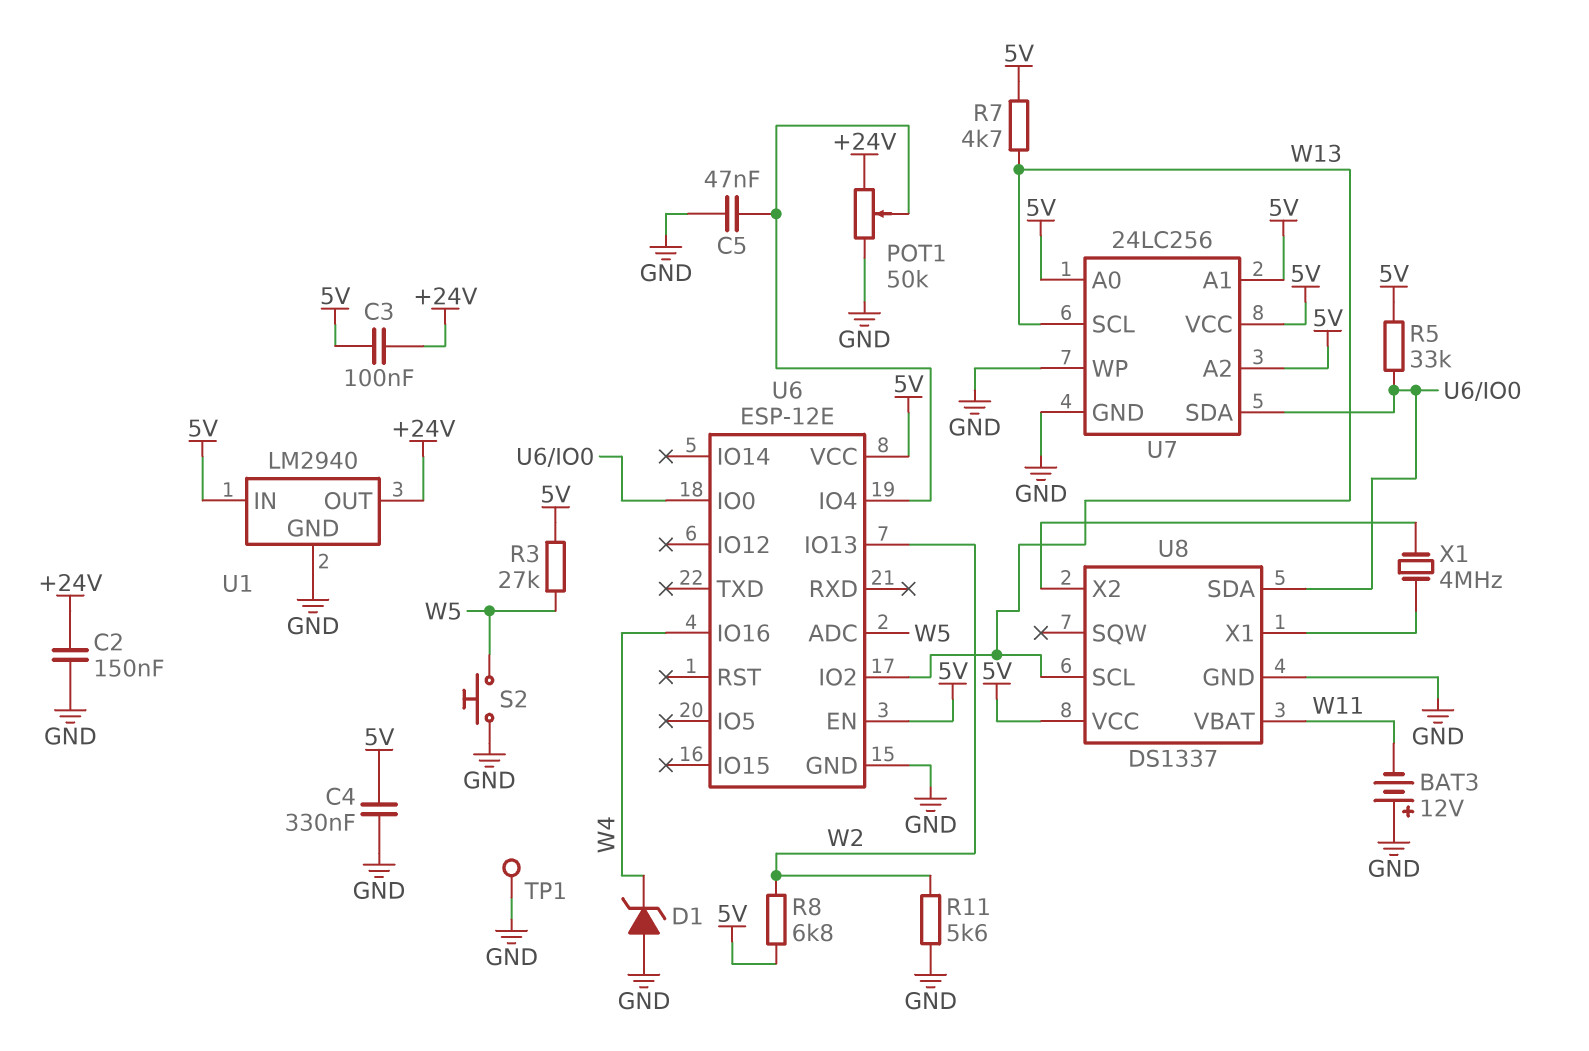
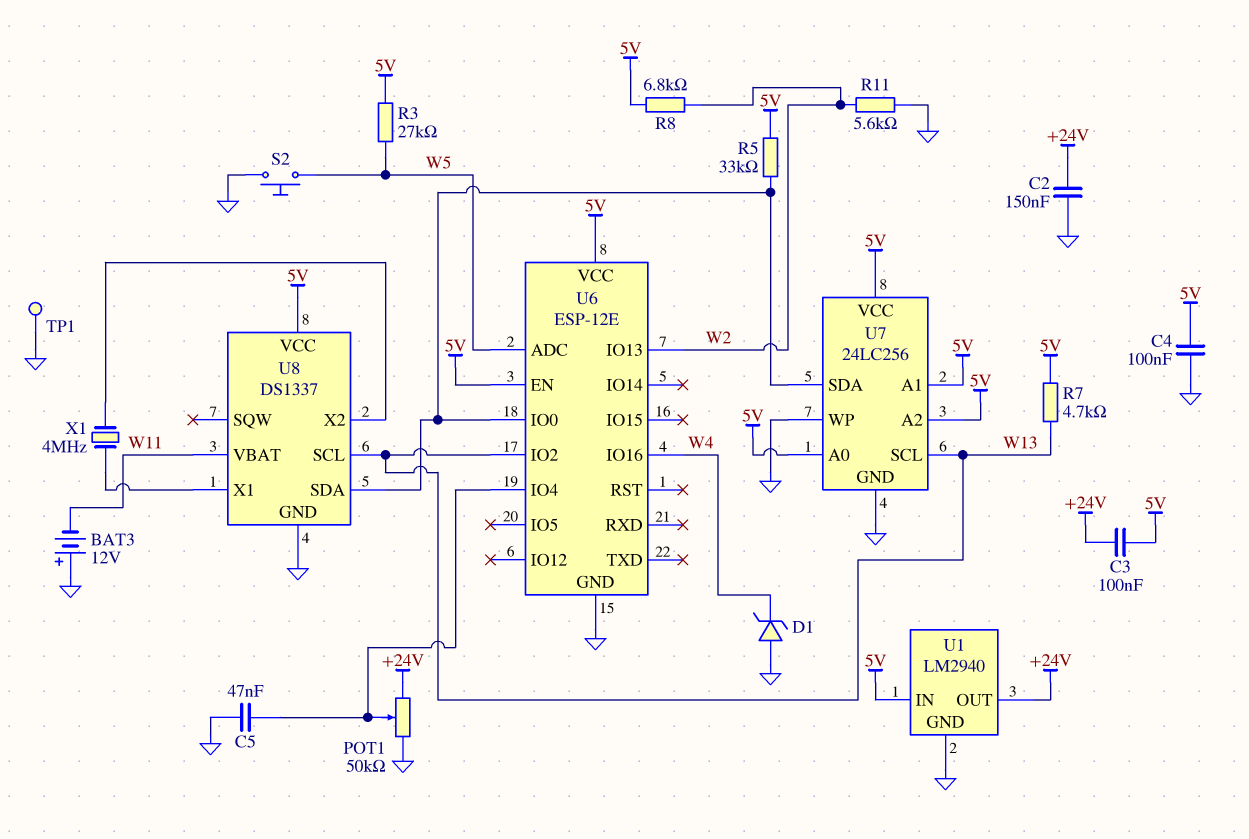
C4: 330nF (5V, GND) -> 100nF (5V, GND)

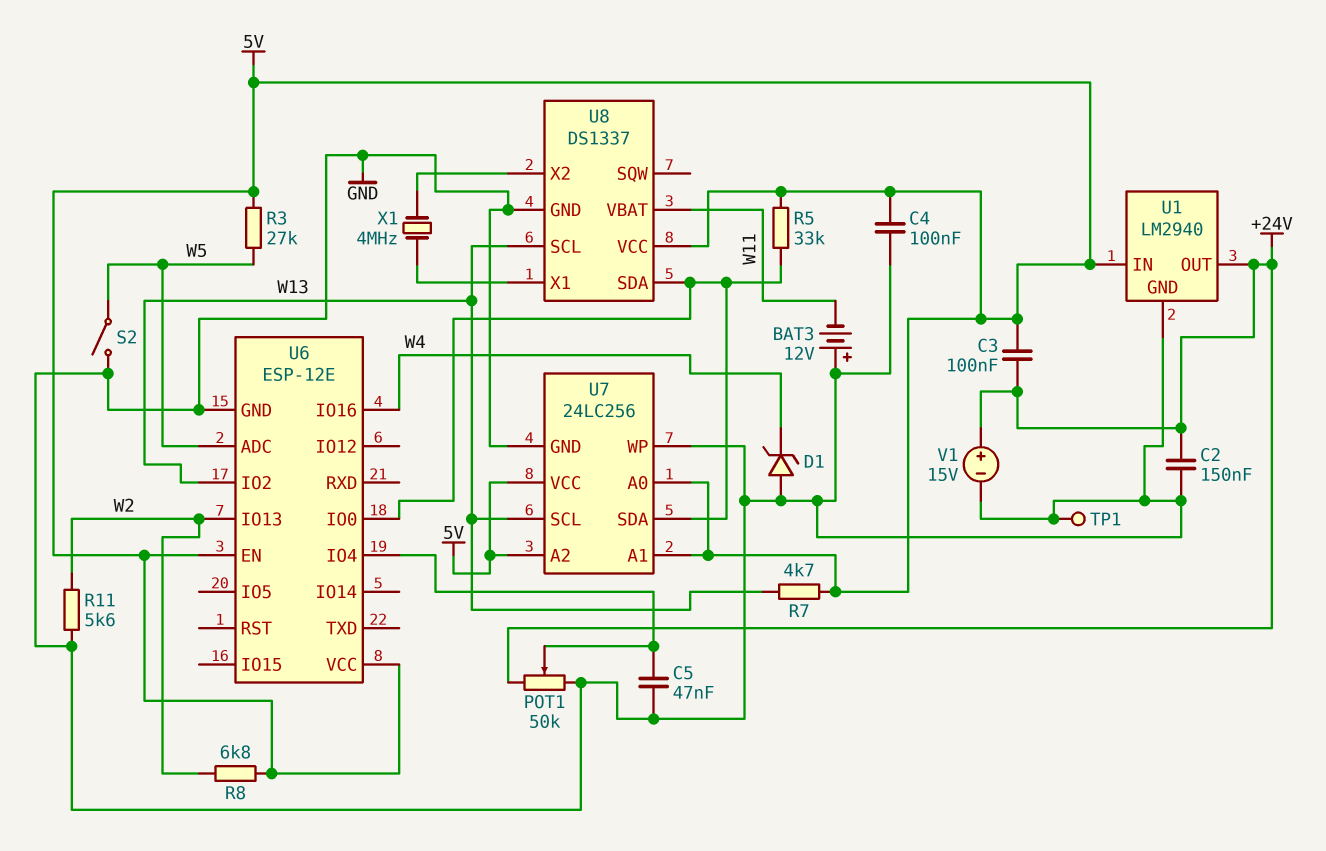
S2: button (GND, W5) -> switch (GND, W5)
V1: none -> 15V (plus +24V, minus GND)

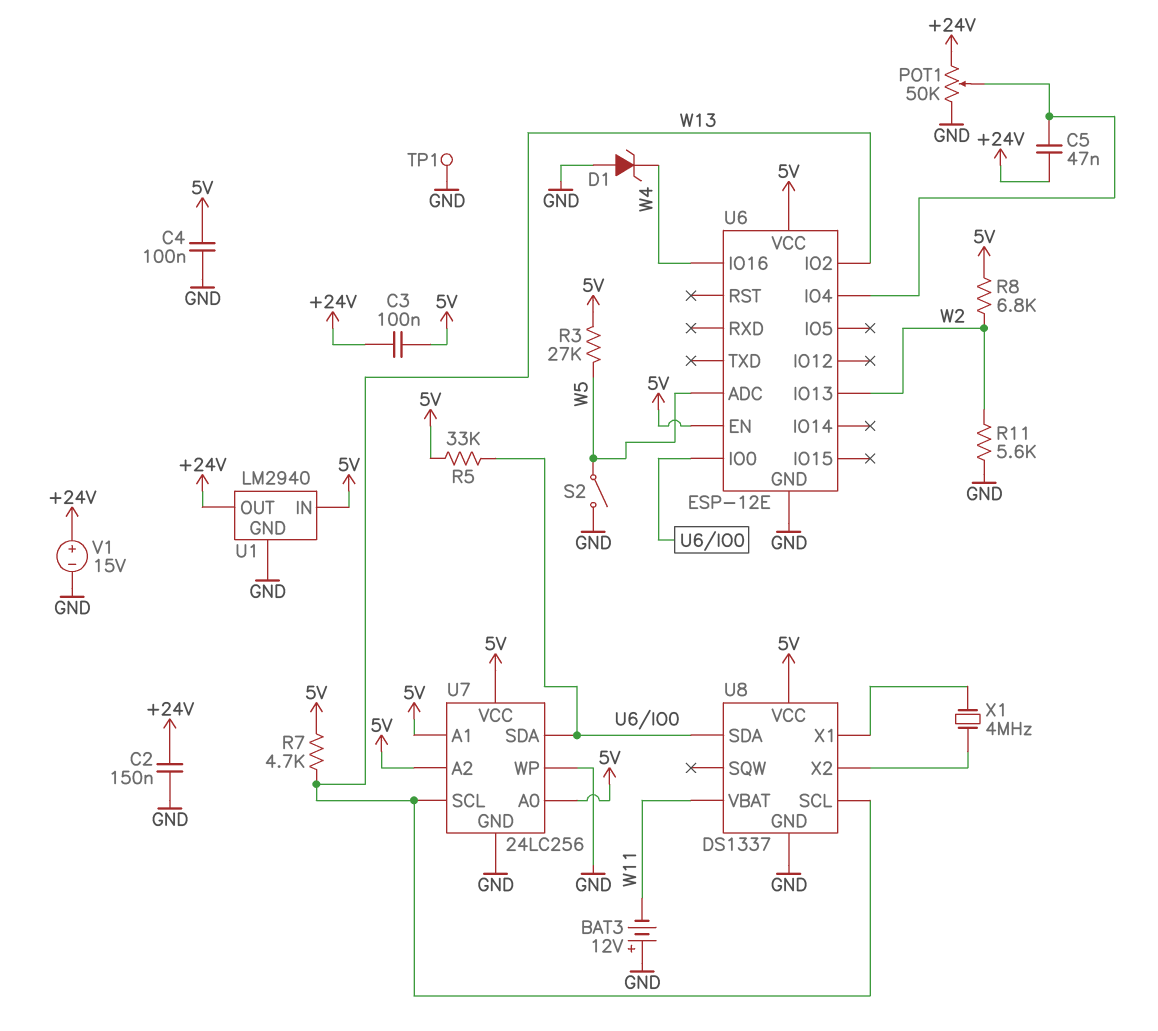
C5: 47nF (GND, U6/IO4) -> 47nF (+24V, U6/IO4)

